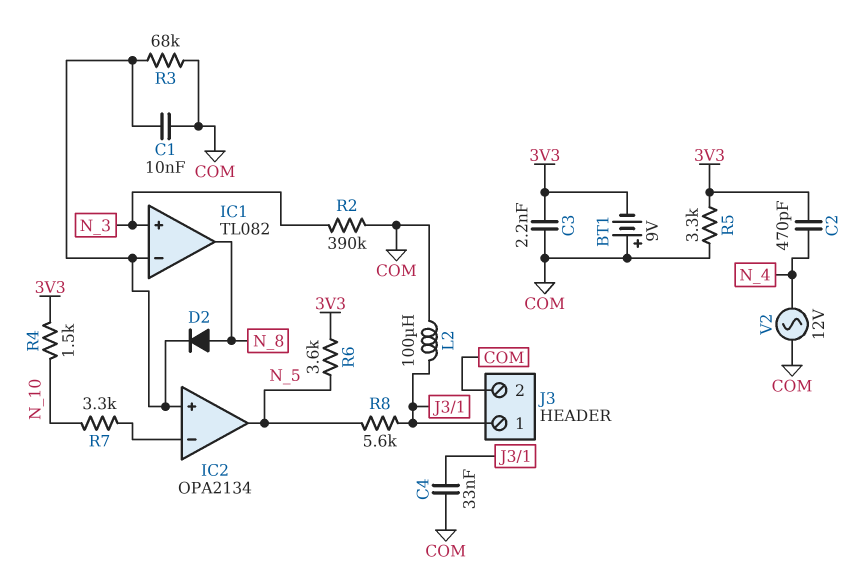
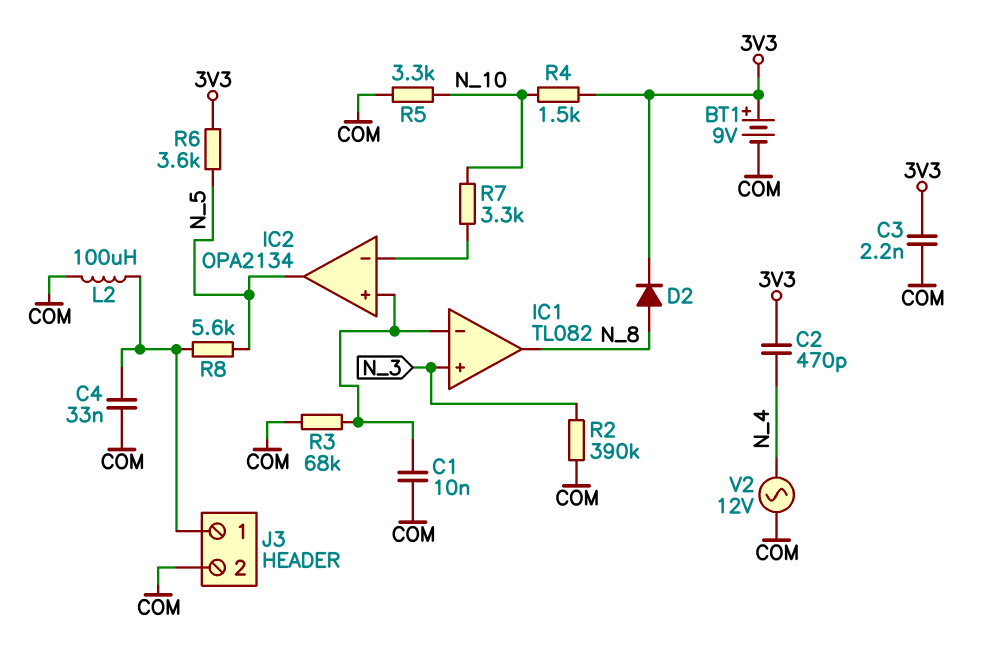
BT1: 9V (plus COM, minus 3V3) -> 9V (plus 3V3, minus COM)
D2: diode (A N_8, K IC1/in-) -> diode (A N_8, K 3V3)
R5: 3.3k (3V3, COM) -> 3.3k (COM, N_10)

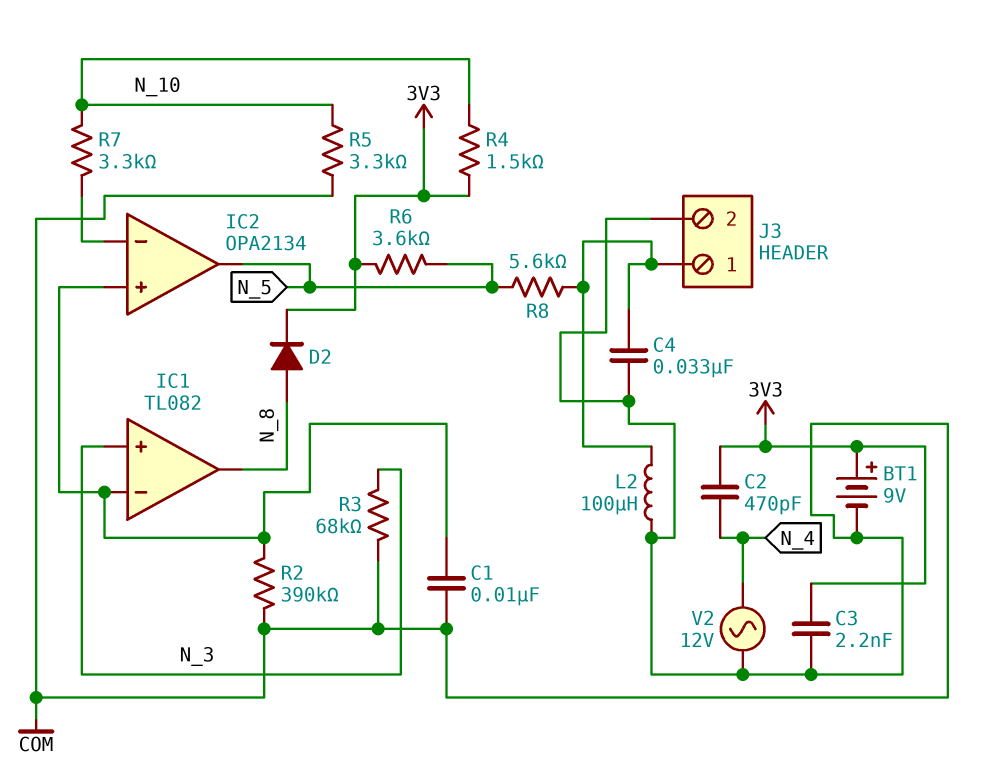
R2: 390k (COM, N_3) -> 390k (COM, IC1/in-)
R3: 68k (COM, IC1/in-) -> 68k (COM, N_3)

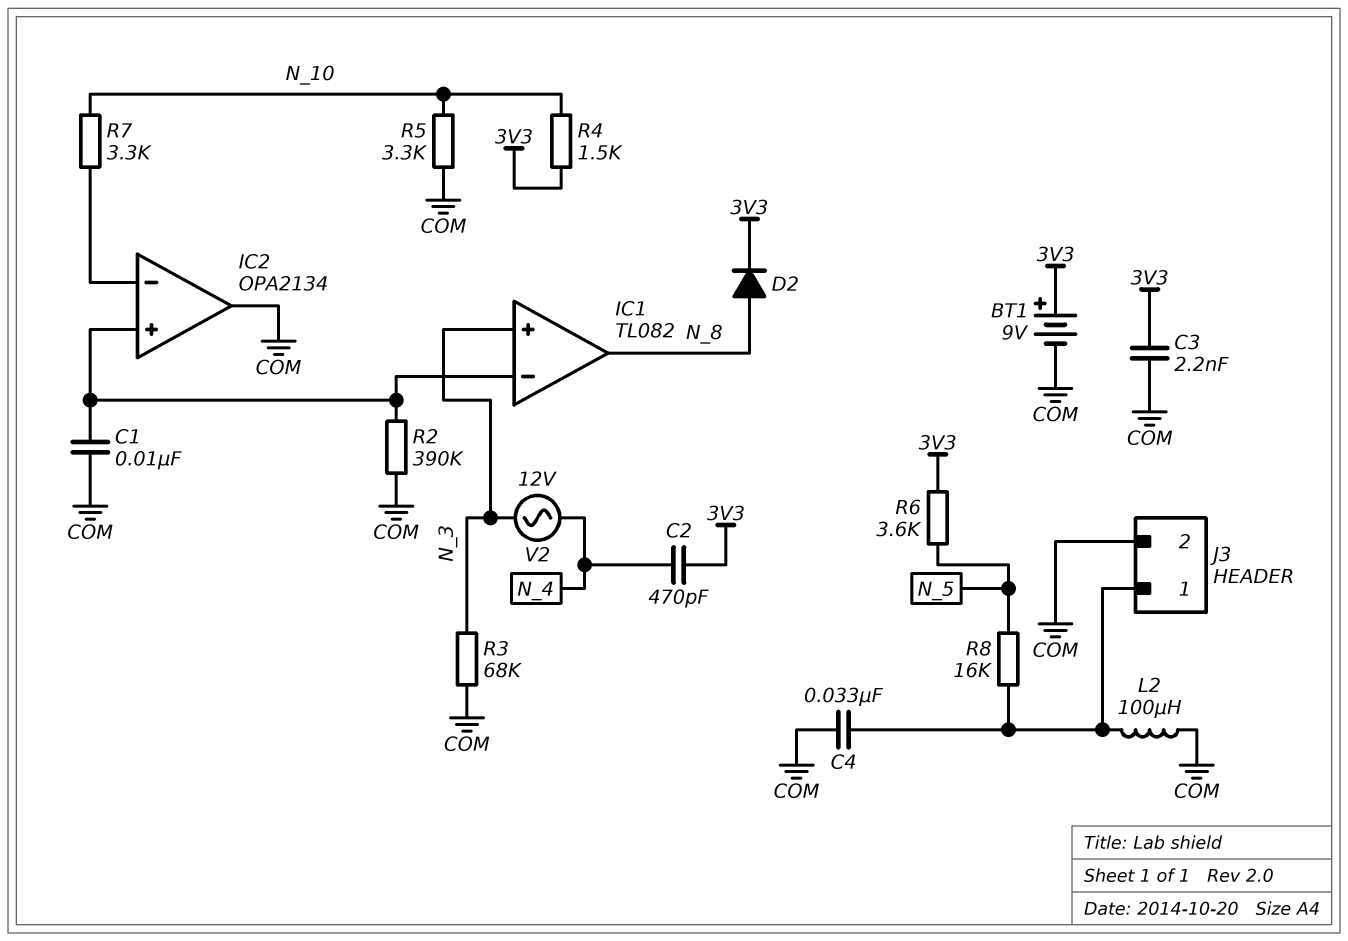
IC2 pin out: N_5 -> COM
R8: 5.6k (J3/1, N_5) -> 16k (J3/1, N_5)
V2: AC 12V (COM, N_4) -> AC 12V (N_3, N_4)

